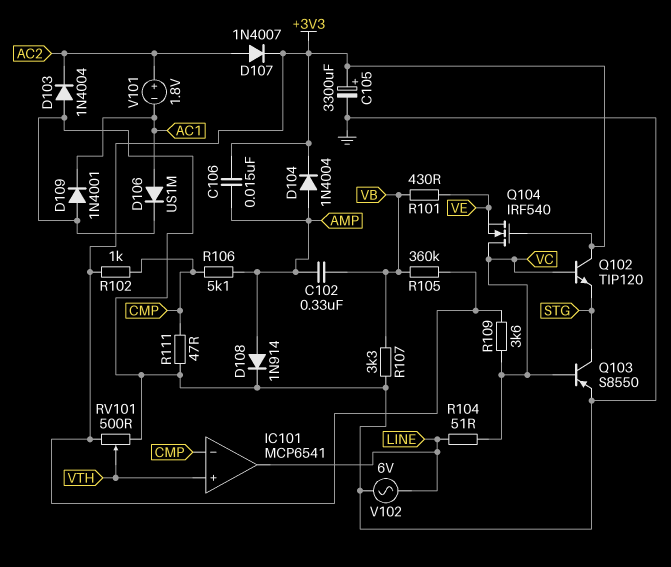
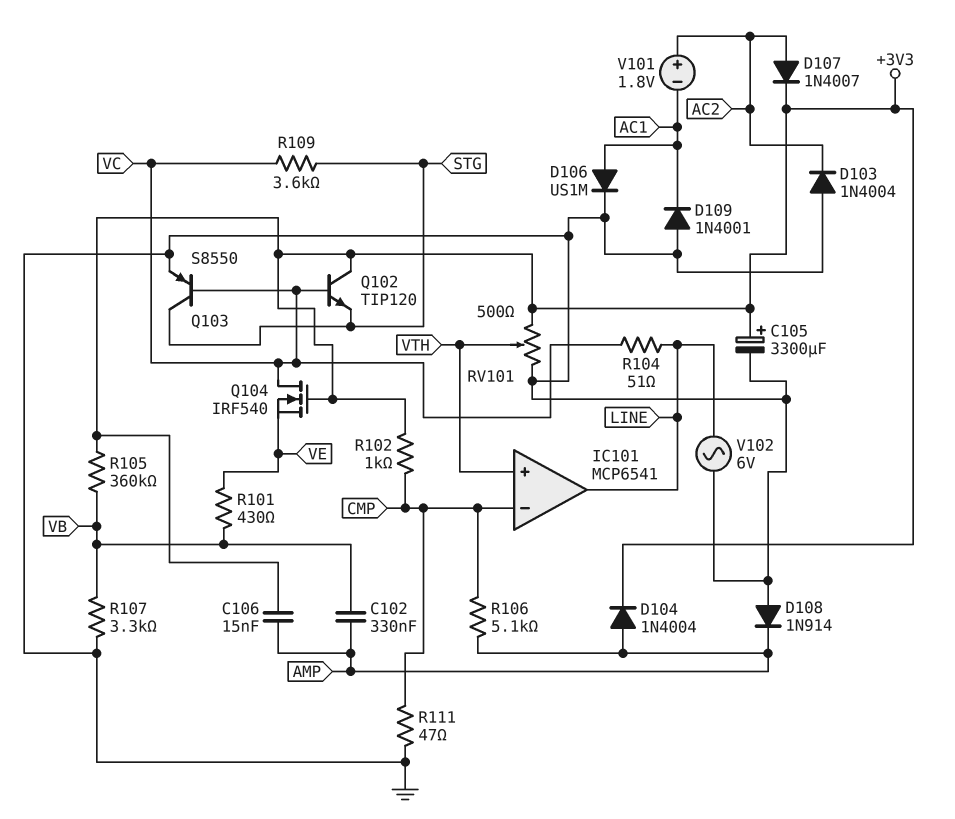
D108: diode 1N914 (A AMP, K GND) -> diode 1N914 (A GND, K AMP)
R109: 3.6k (+3V3, VC) -> 3.6k (STG, VC)

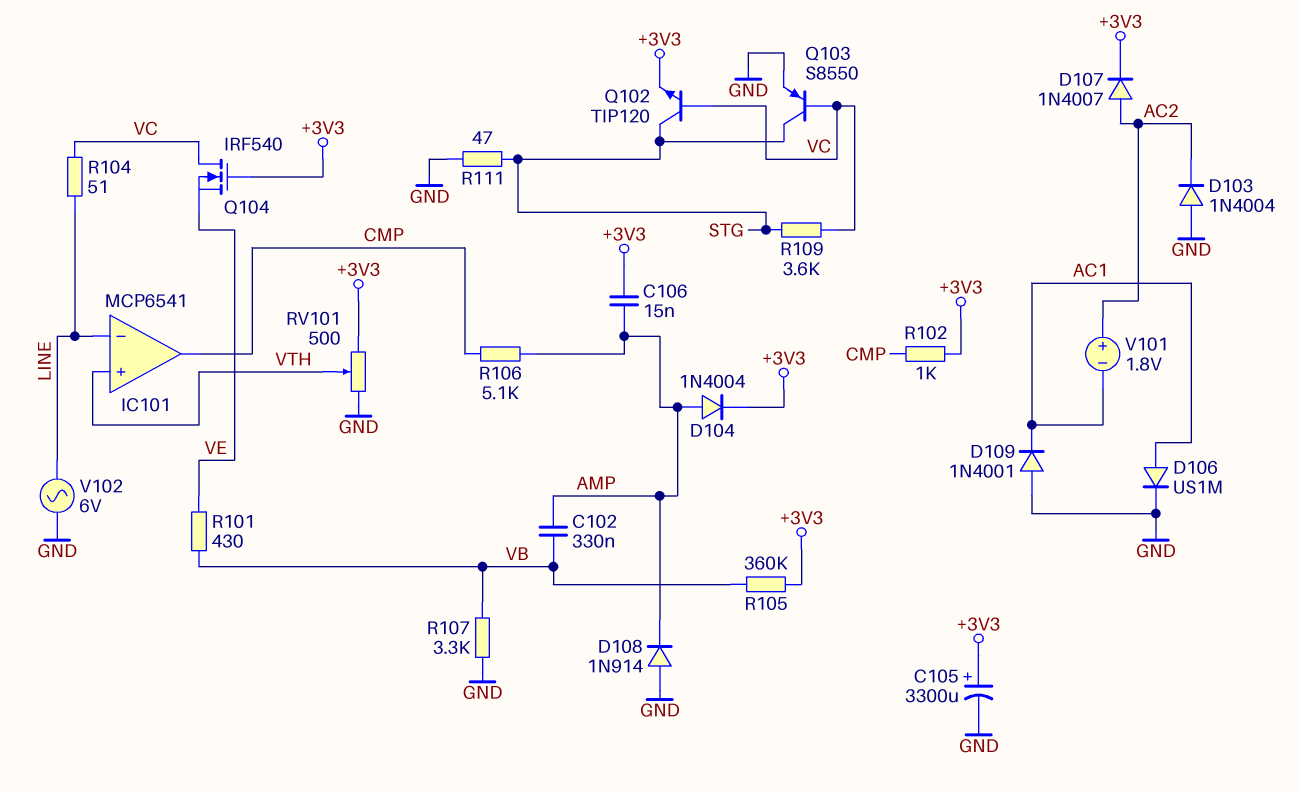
IC101 pin in-: CMP -> LINE
IC101 pin out: LINE -> CMP
Q102: NPN TIP120 (B VC, C +3V3, E STG) -> NPN TIP120 (B VC, C STG, E +3V3)
R111: 47 (CMP, GND) -> 47 (GND, STG)

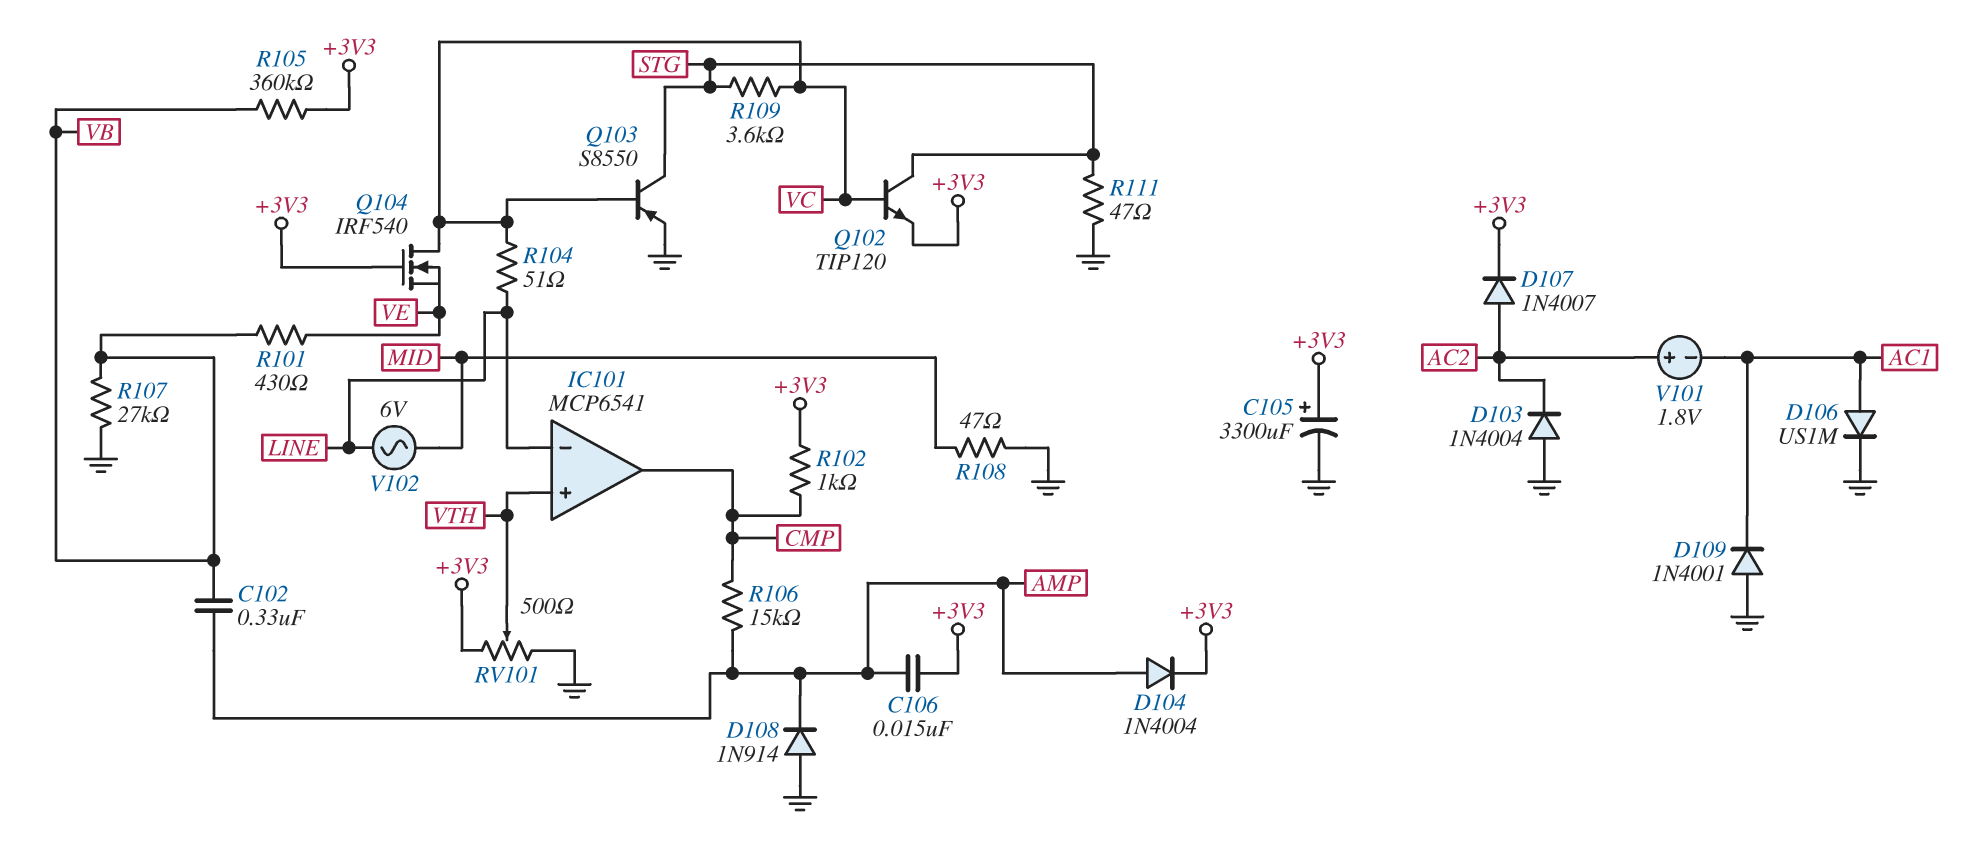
R106: 5.1k (AMP, CMP) -> 15k (AMP, CMP)
R107: 3.3k (GND, VB) -> 27k (GND, VB)
R108: none -> 47 (GND, MID)
V102: AC 6V (GND, LINE) -> AC 6V (LINE, MID)

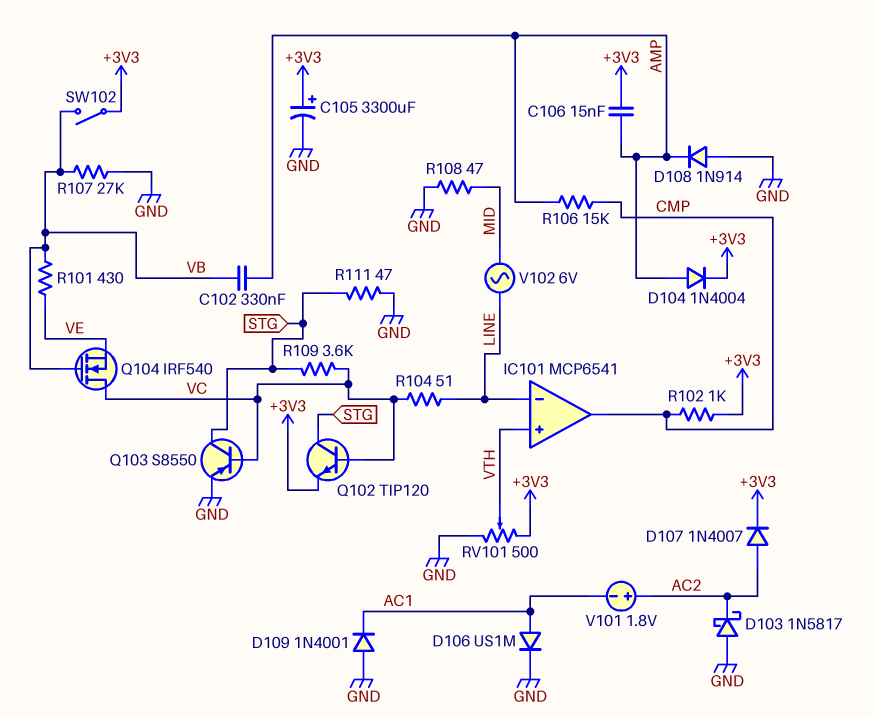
D103: diode 1N4004 (A GND, K AC2) -> schottky 1N5817 (A GND, K AC2)
Q104: NMOS IRF540 (G +3V3, D VC, S VE) -> NMOS IRF540 (G VB, D VC, S VE)
R105: 360k (+3V3, VB) -> none
SW102: none -> switch (+3V3, VB)

